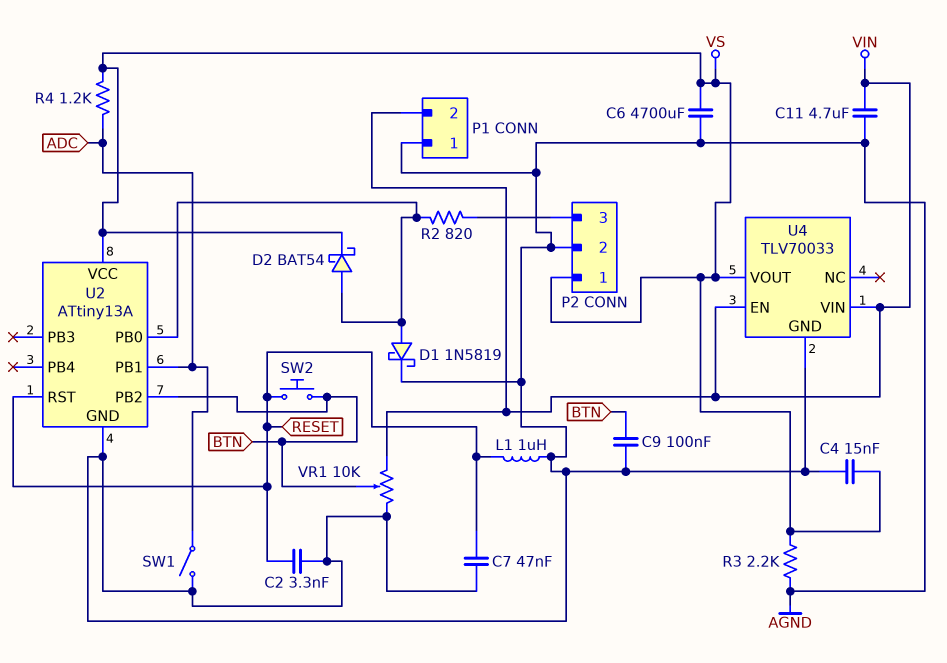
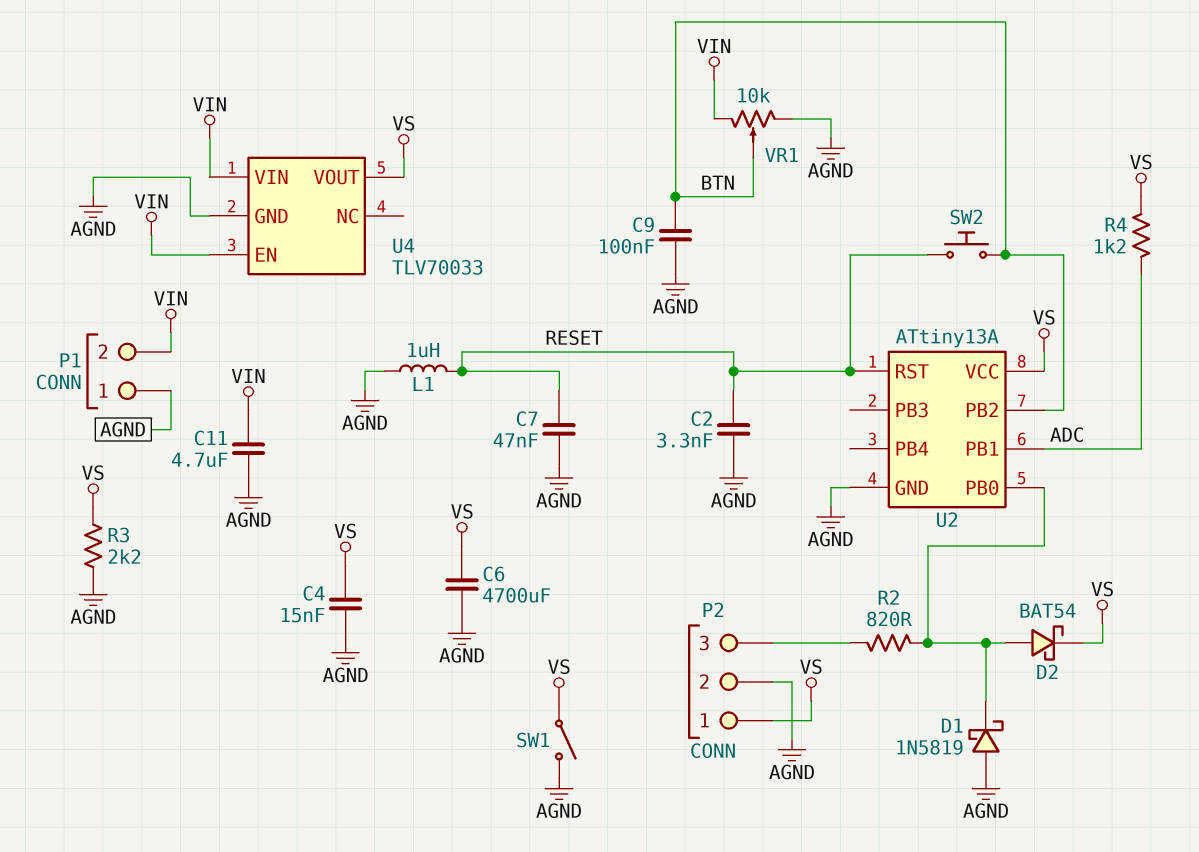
D1: schottky 1N5819 (A U2/PB0, K AGND) -> schottky 1N5819 (A AGND, K U2/PB0)
SW1: switch (ADC, AGND) -> switch (AGND, VS)

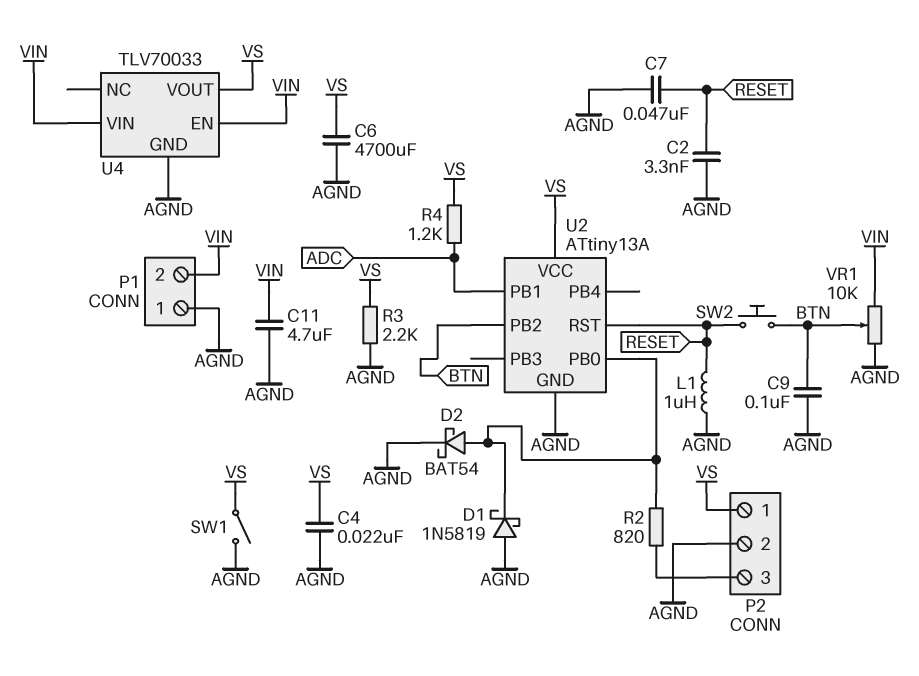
C4: 15nF (AGND, VS) -> 22nF (AGND, VS)
D2: schottky BAT54 (A U2/PB0, K VS) -> schottky BAT54 (A U2/PB0, K AGND)

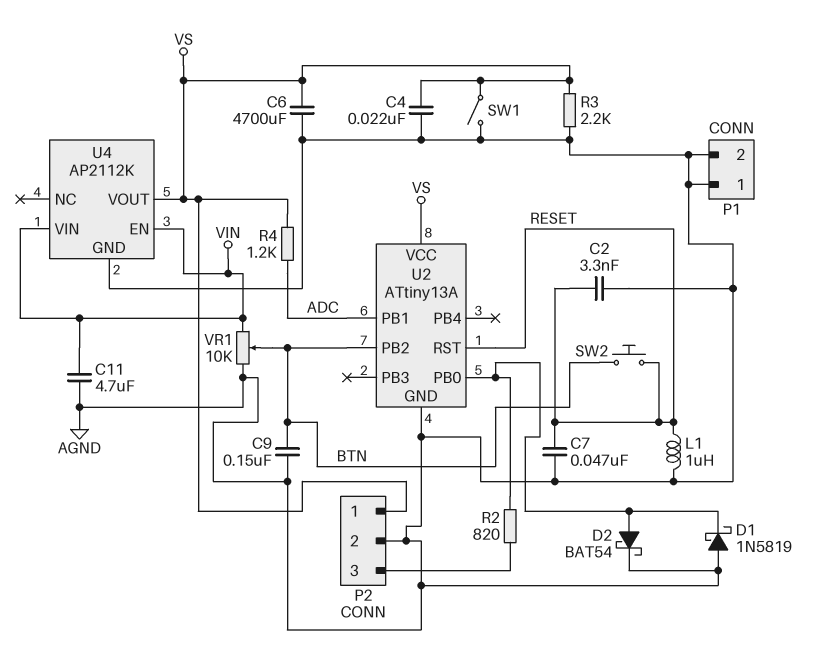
C9: 100nF (AGND, BTN) -> 150nF (AGND, BTN)
P1 pin 2: VIN -> AGND
U4: TLV70033 -> AP2112K

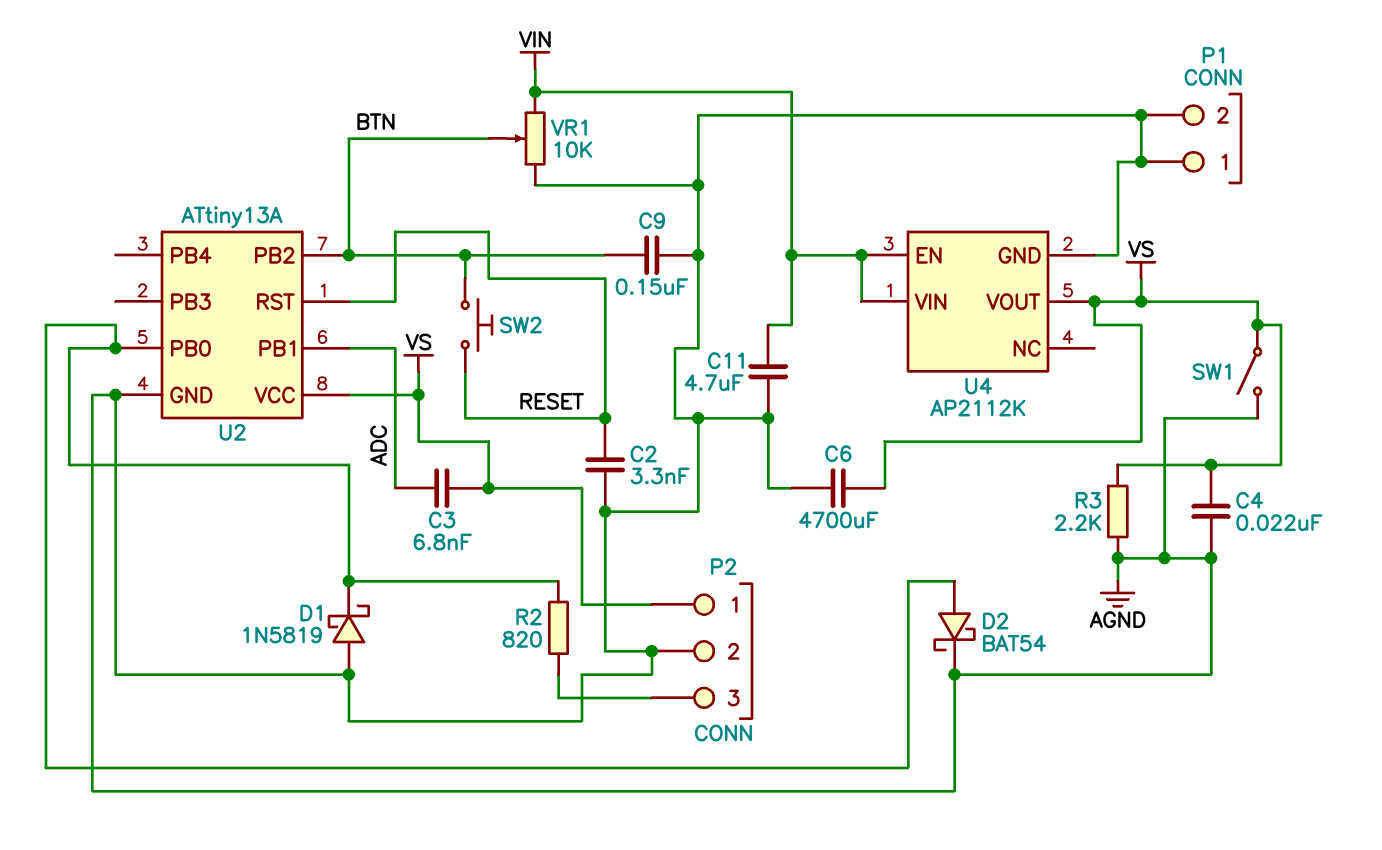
C3: none -> 6.8nF (ADC, VS)
C7: 47nF (AGND, RESET) -> none
L1: 1uH (AGND, RESET) -> none
R4: 1.2k (ADC, VS) -> none

